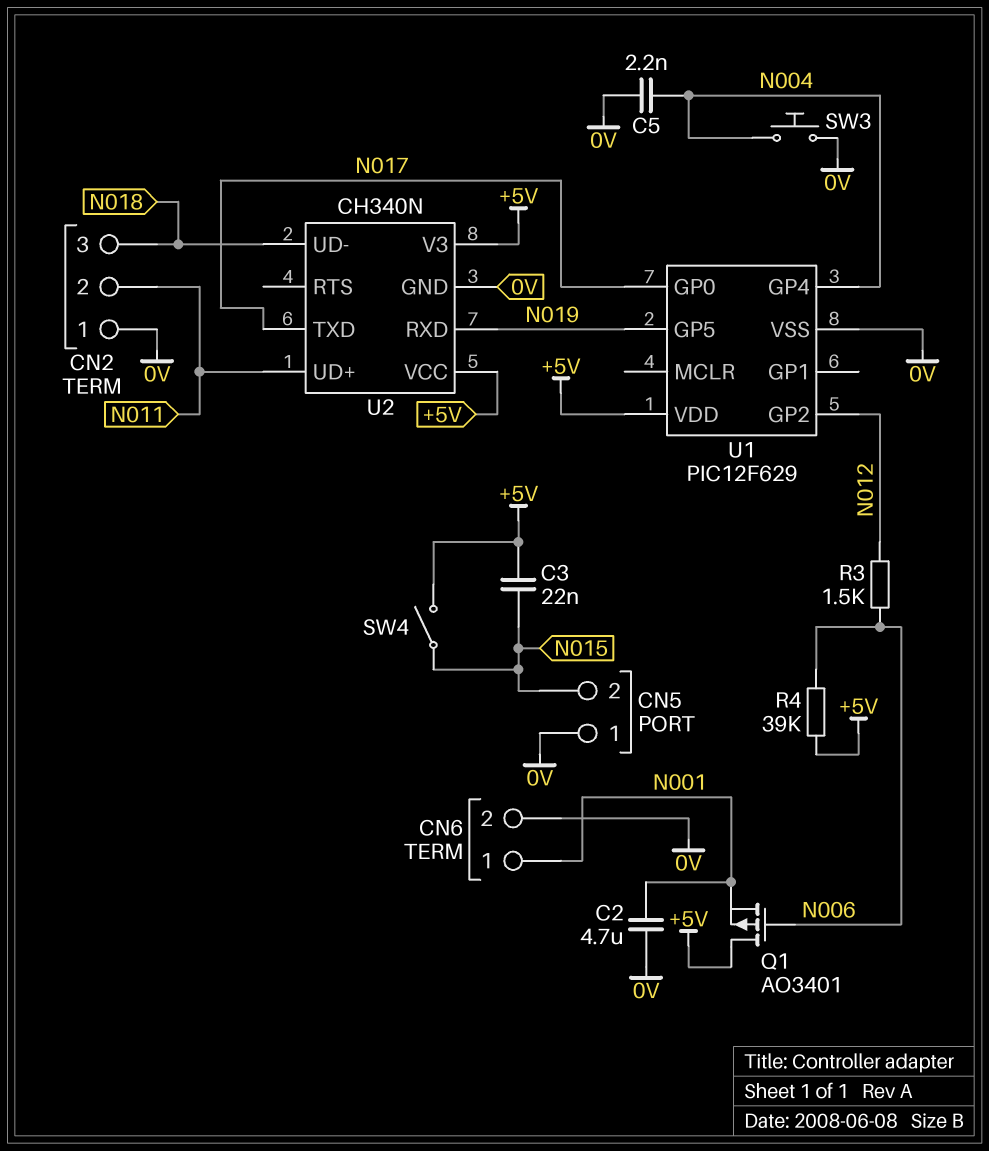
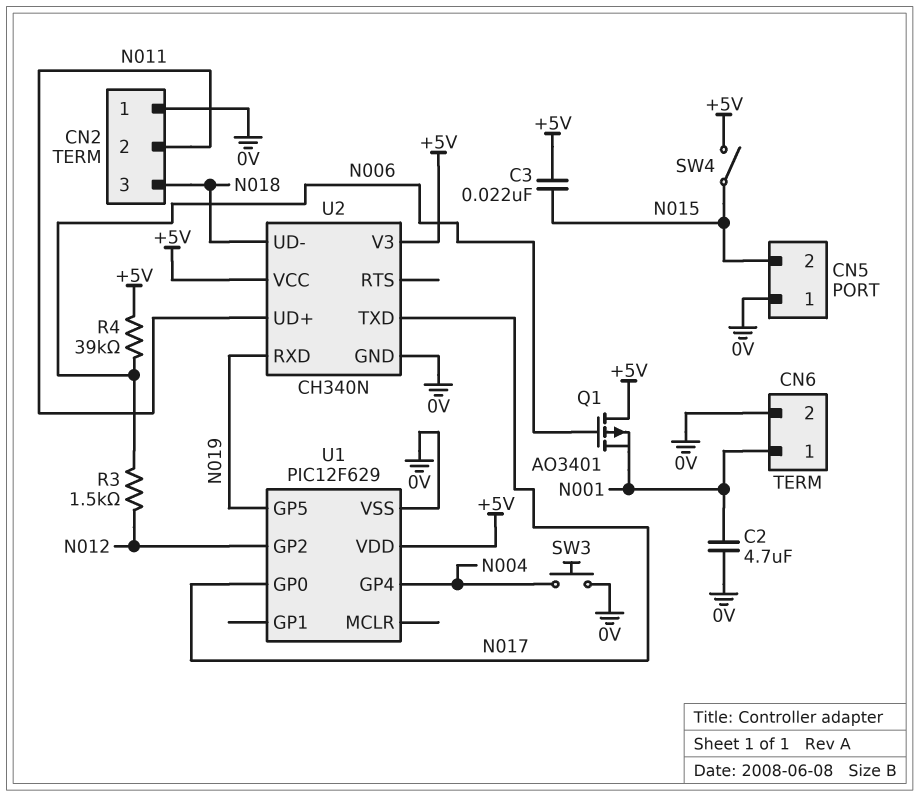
C5: 2.2nF (0V, N004) -> none

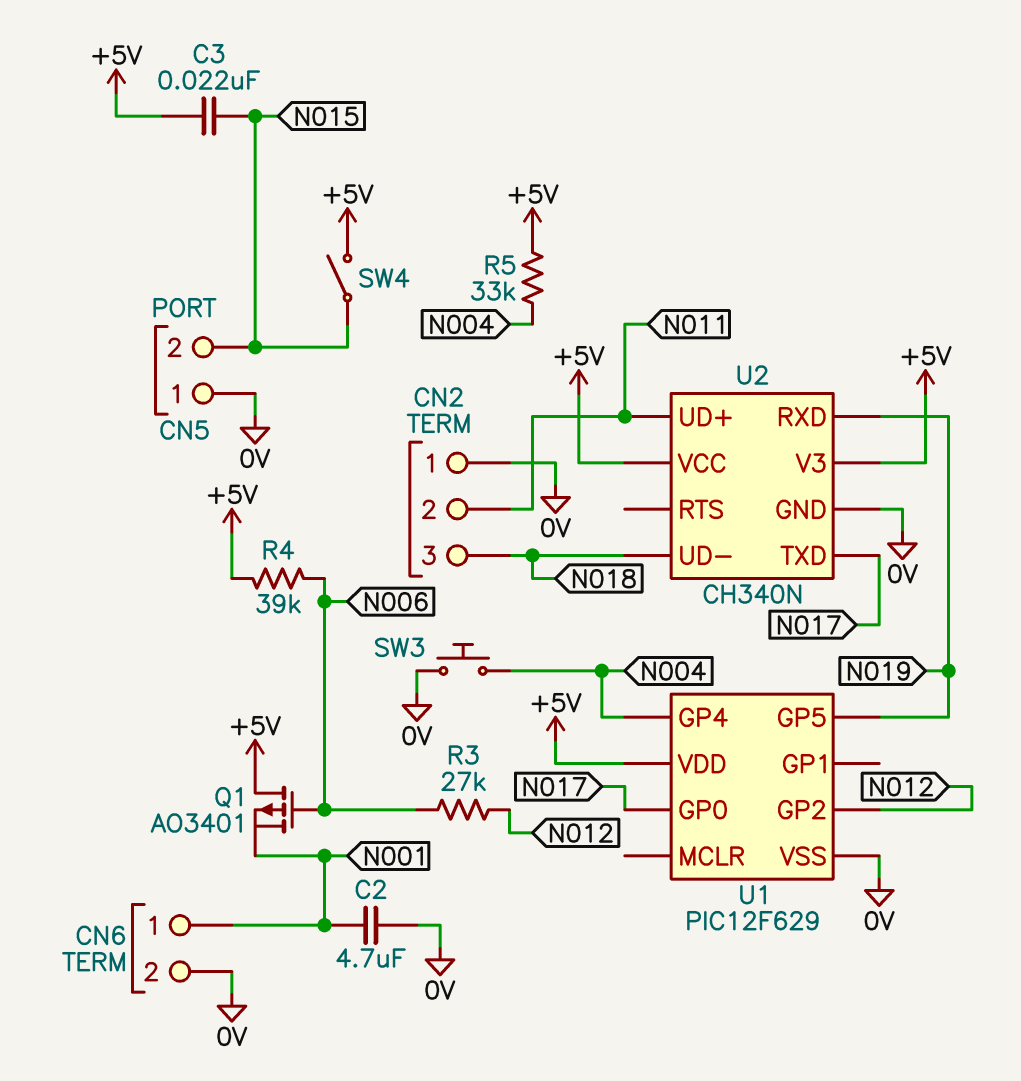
R3: 1.5k (N006, N012) -> 27k (N006, N012)
R5: none -> 33k (+5V, N004)

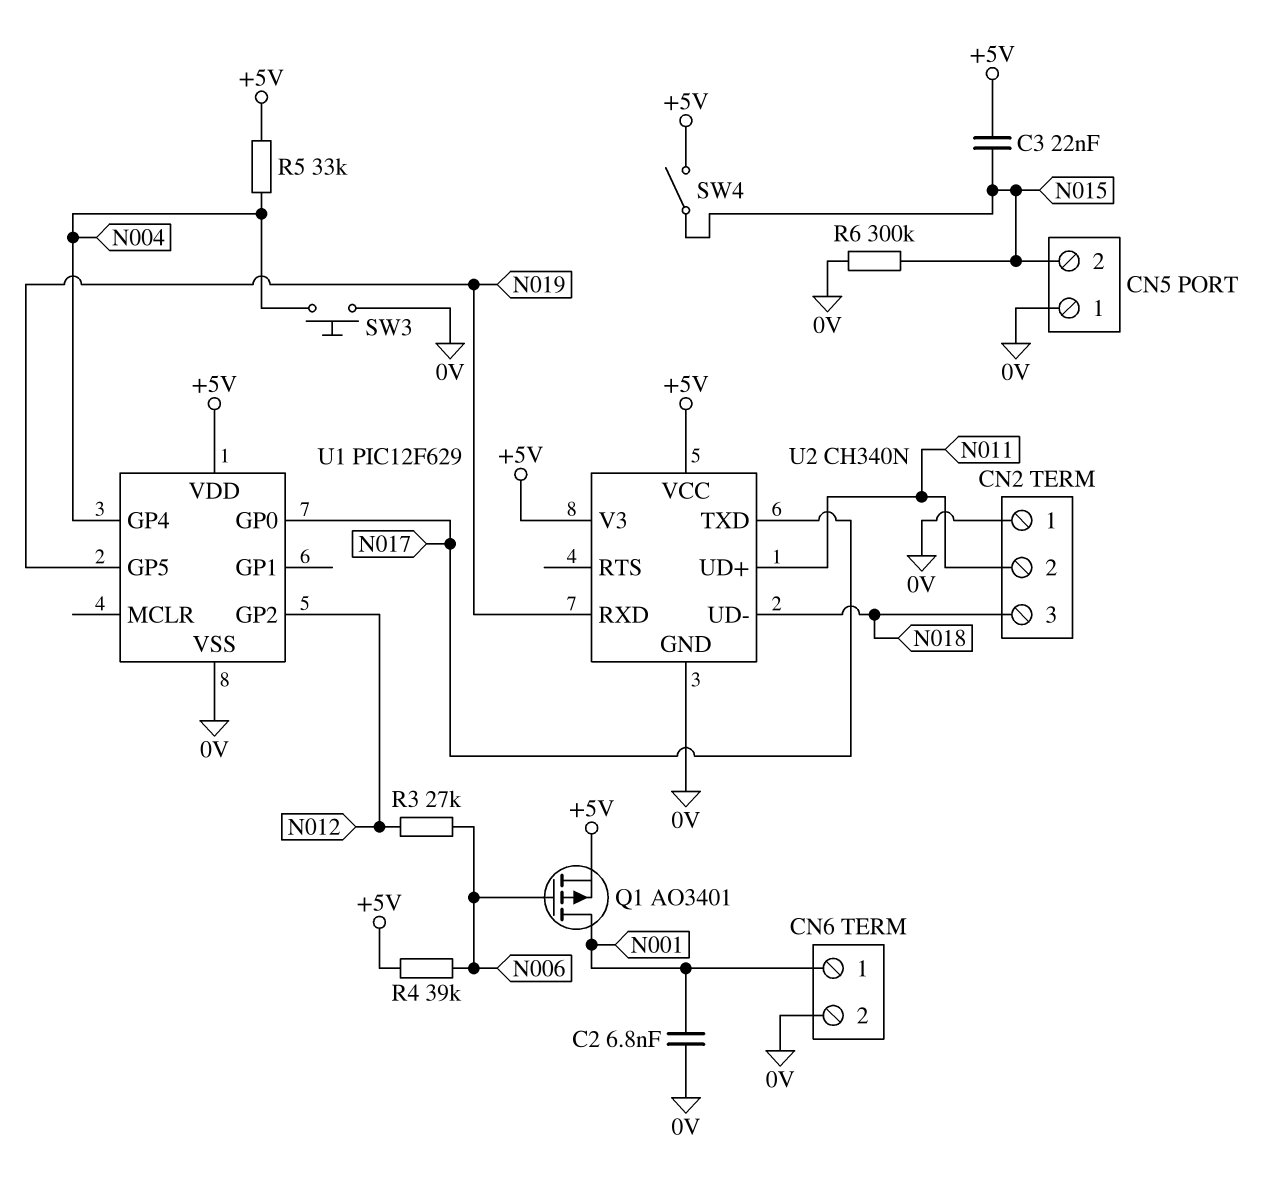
C2: 4.7uF (0V, N001) -> 6.8nF (0V, N001)
Q1: PMOS AO3401 (G N006, D +5V, S N001) -> PMOS AO3401 (G N006, D N001, S +5V)
R6: none -> 300k (0V, N015)

